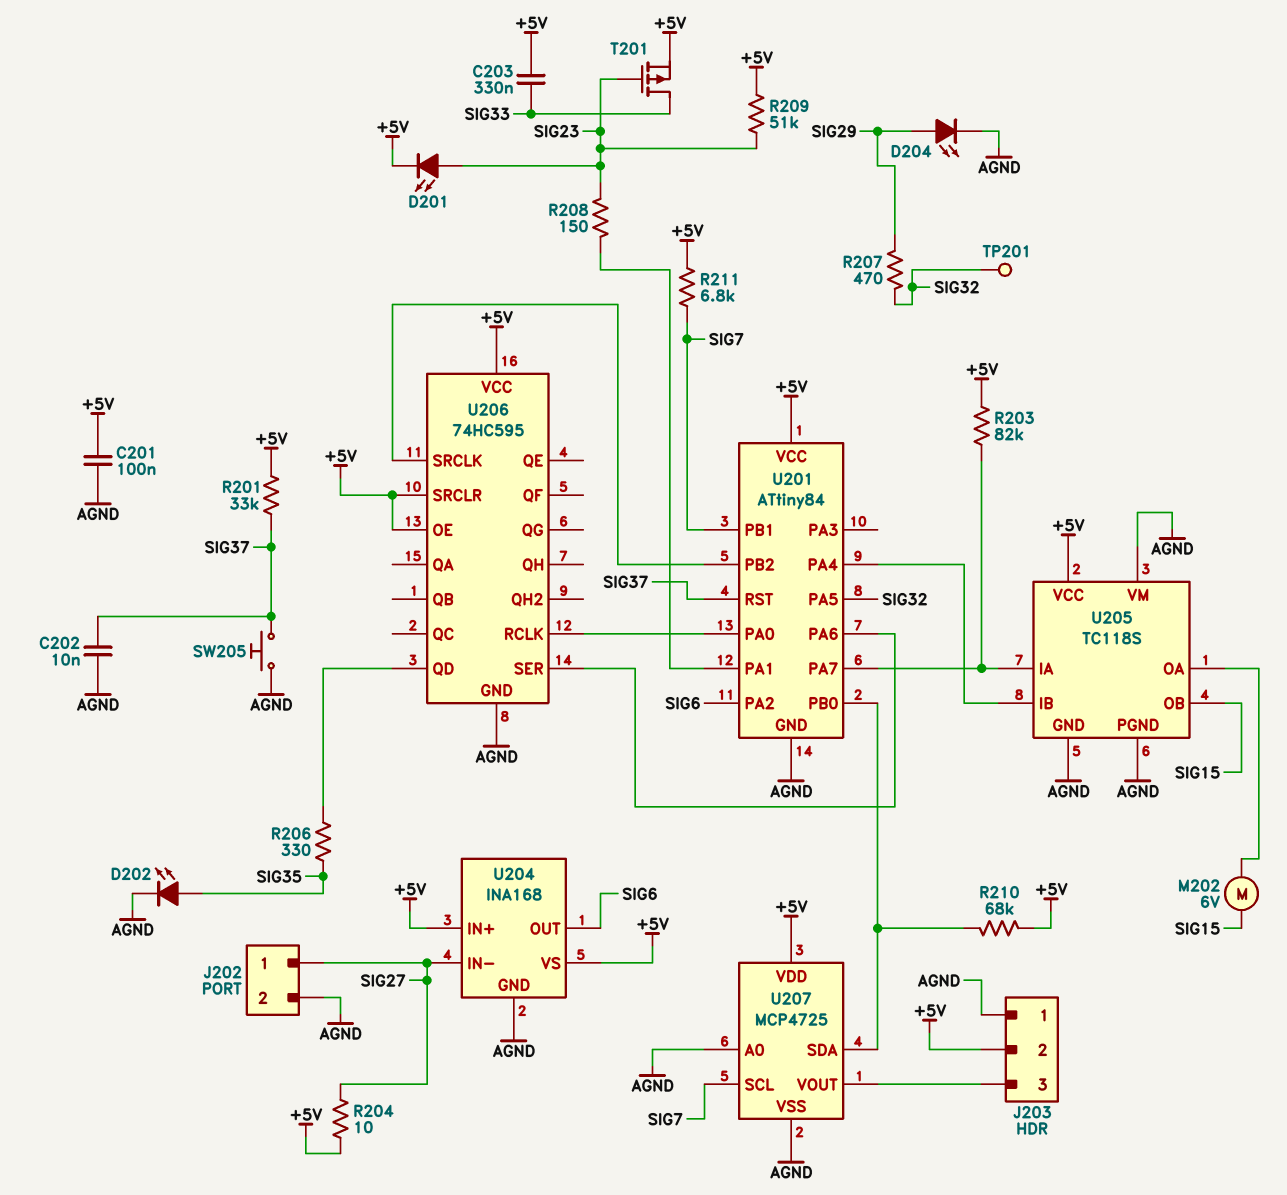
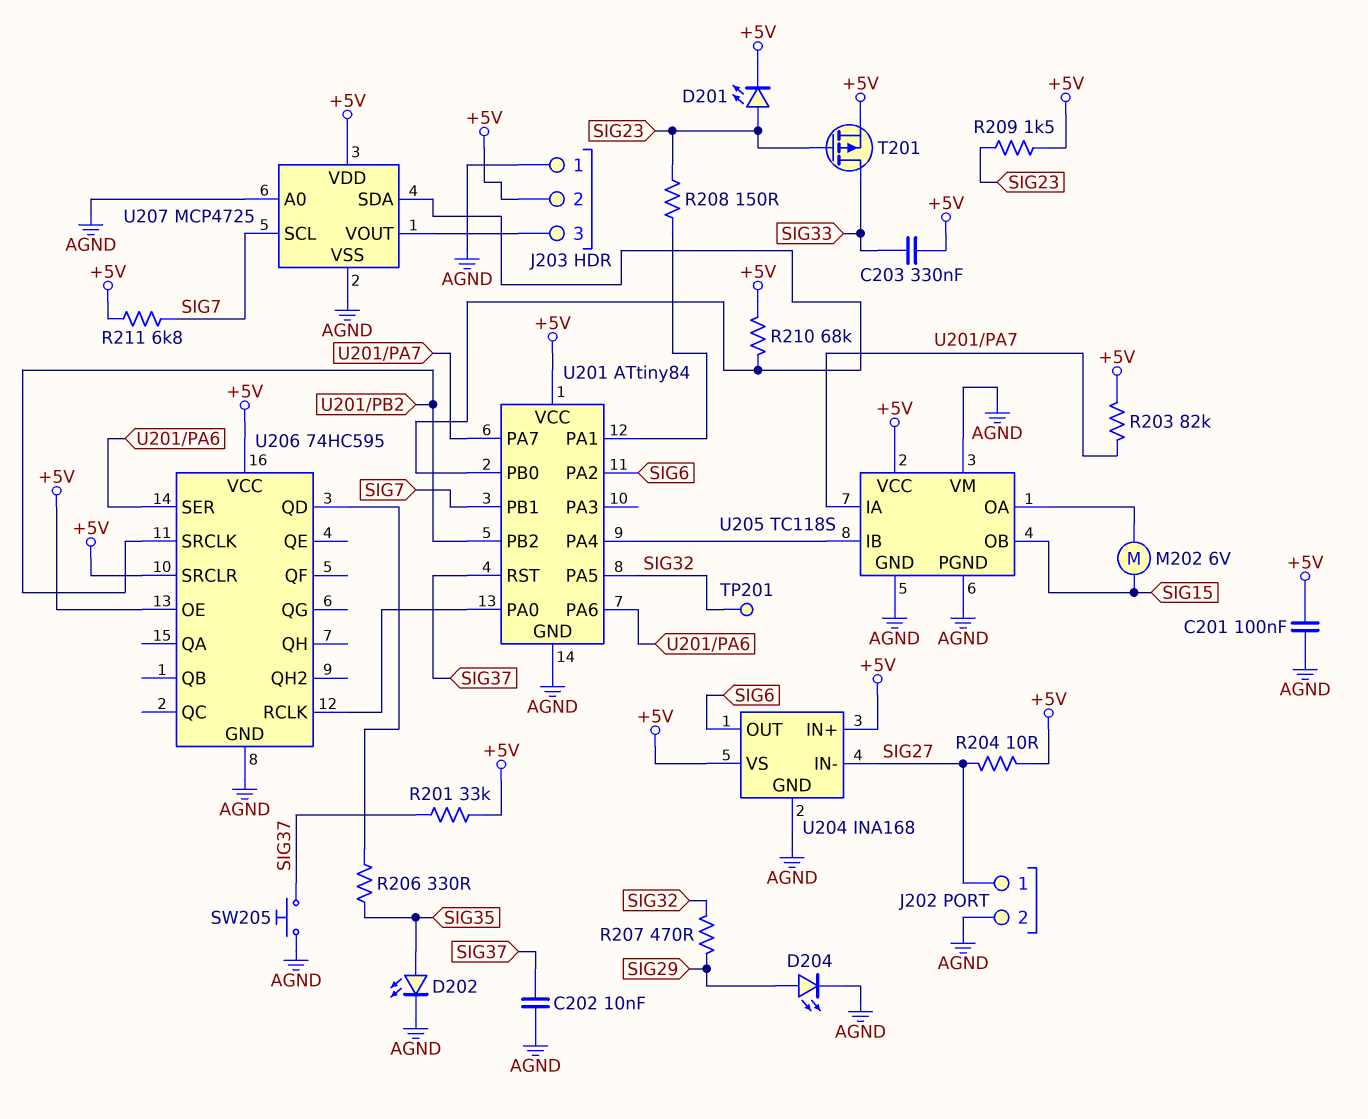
R209: 51k (+5V, SIG23) -> 1.5k (+5V, SIG23)

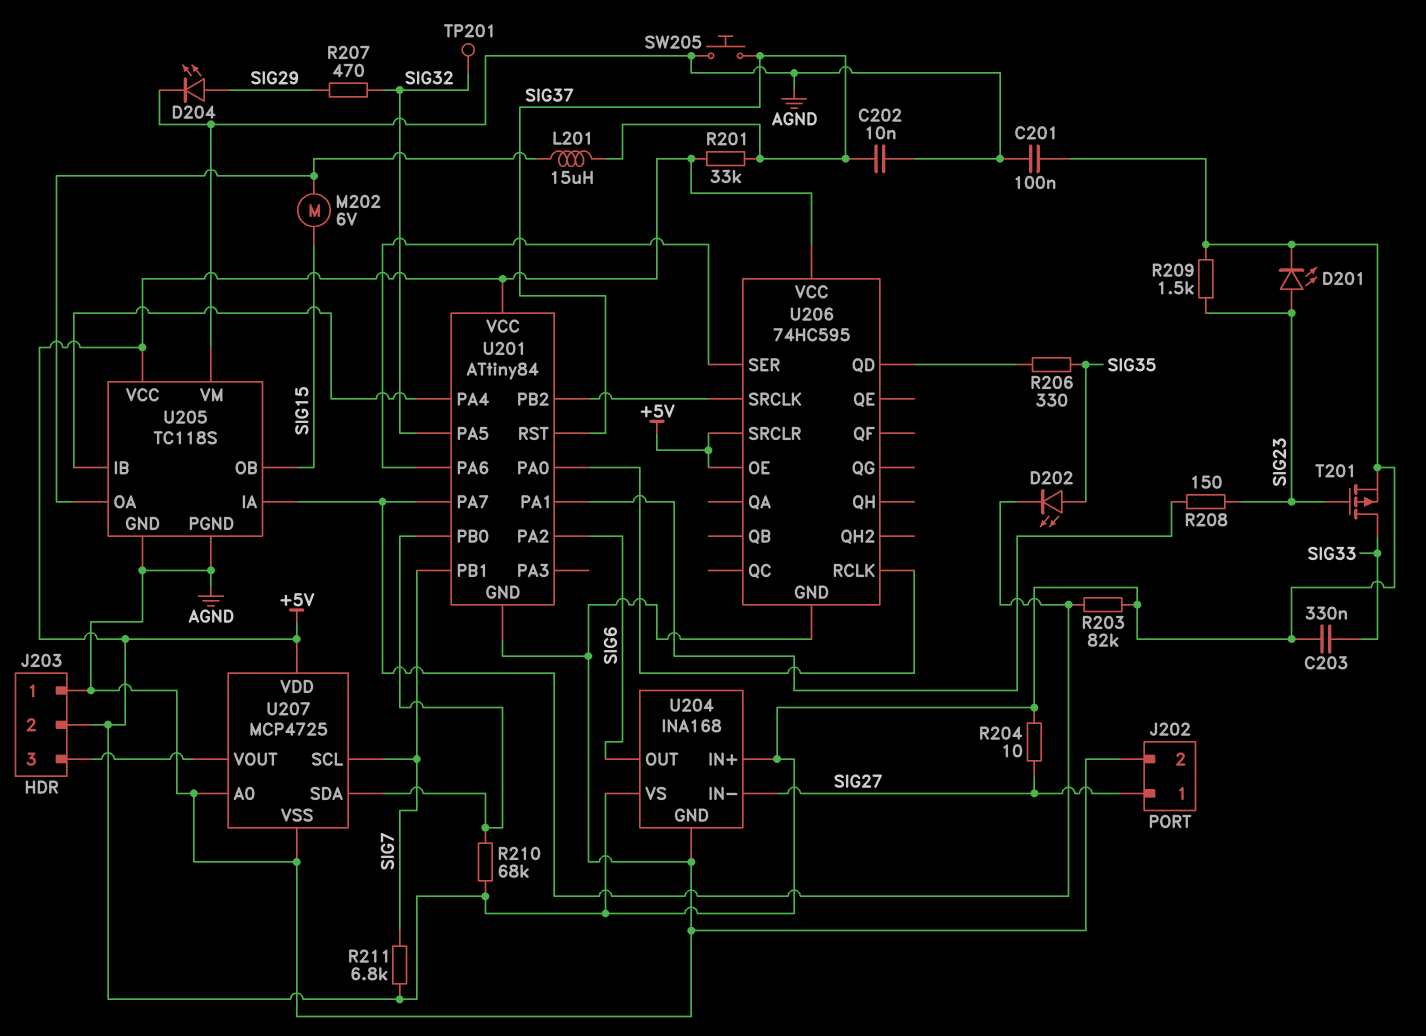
D202: LED (A SIG35, K AGND) -> LED (A SIG35, K U201/PA7)
L201: none -> 15uH (SIG37, U205/OA)

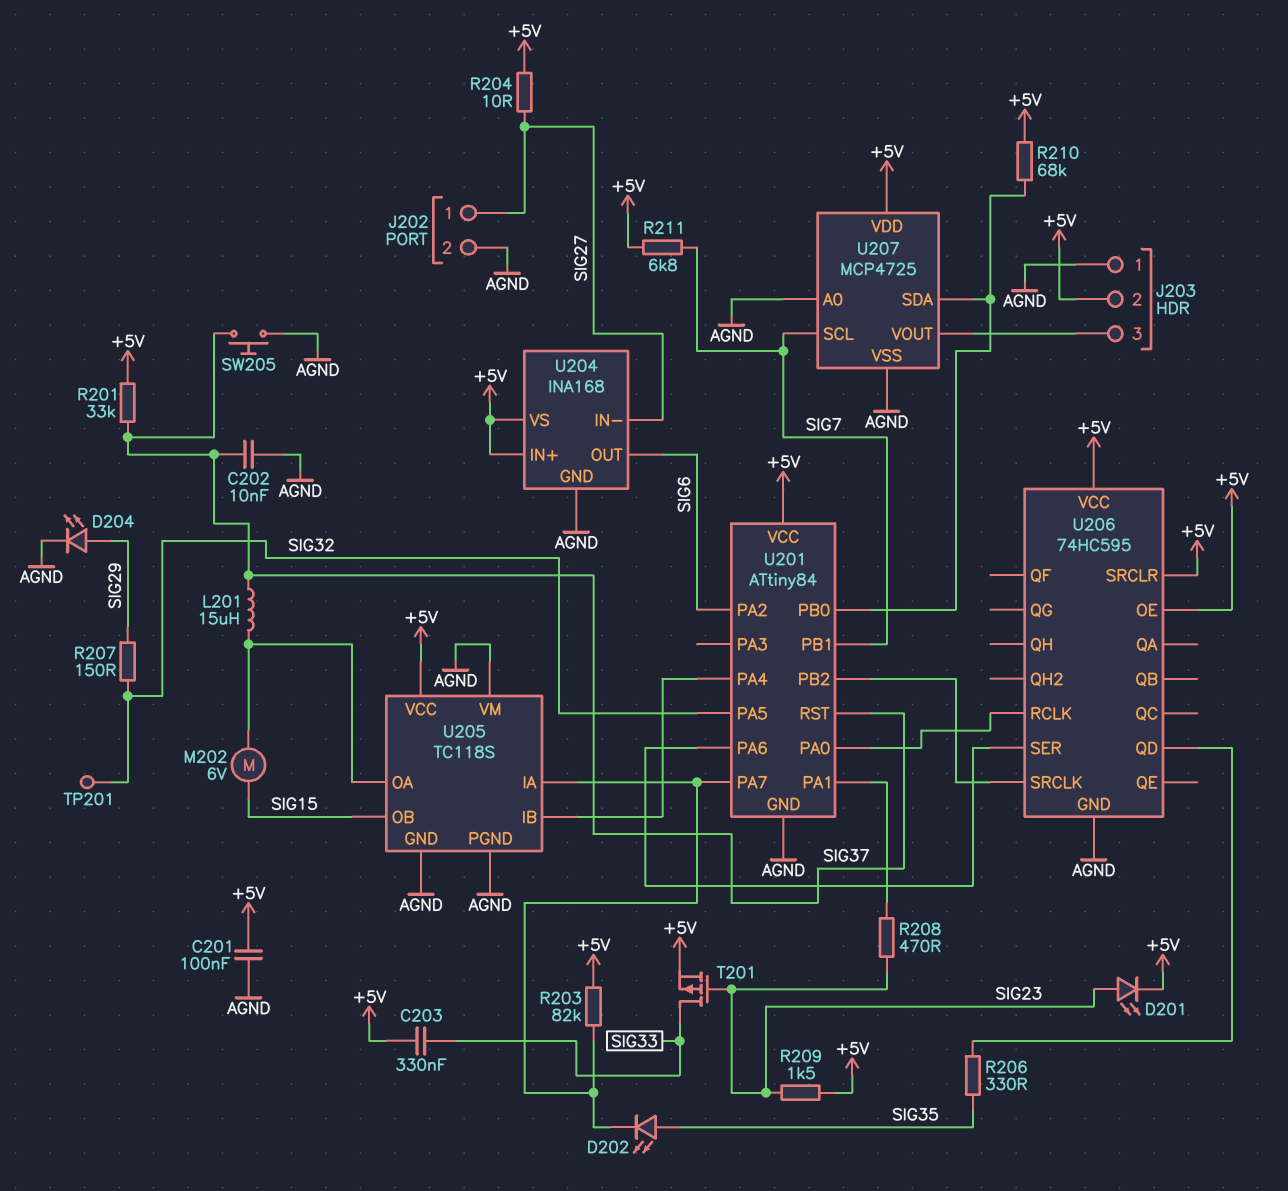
R207: 470 (SIG29, SIG32) -> 150 (SIG29, SIG32)
R208: 150 (SIG23, U201/PA1) -> 470 (SIG23, U201/PA1)

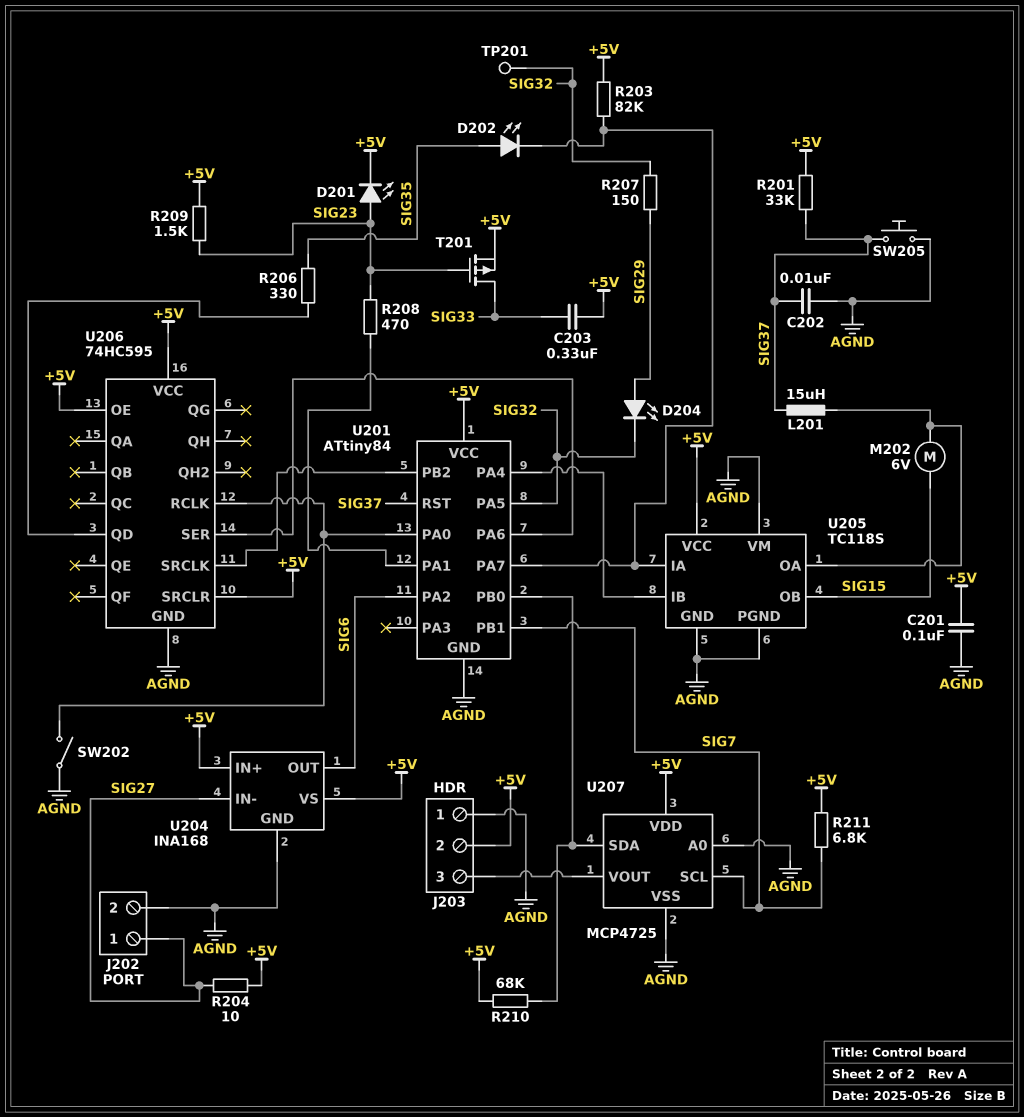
D204: LED (A SIG29, K AGND) -> LED (A SIG29, K SIG32)
SW202: none -> switch (AGND, U201/PA0)

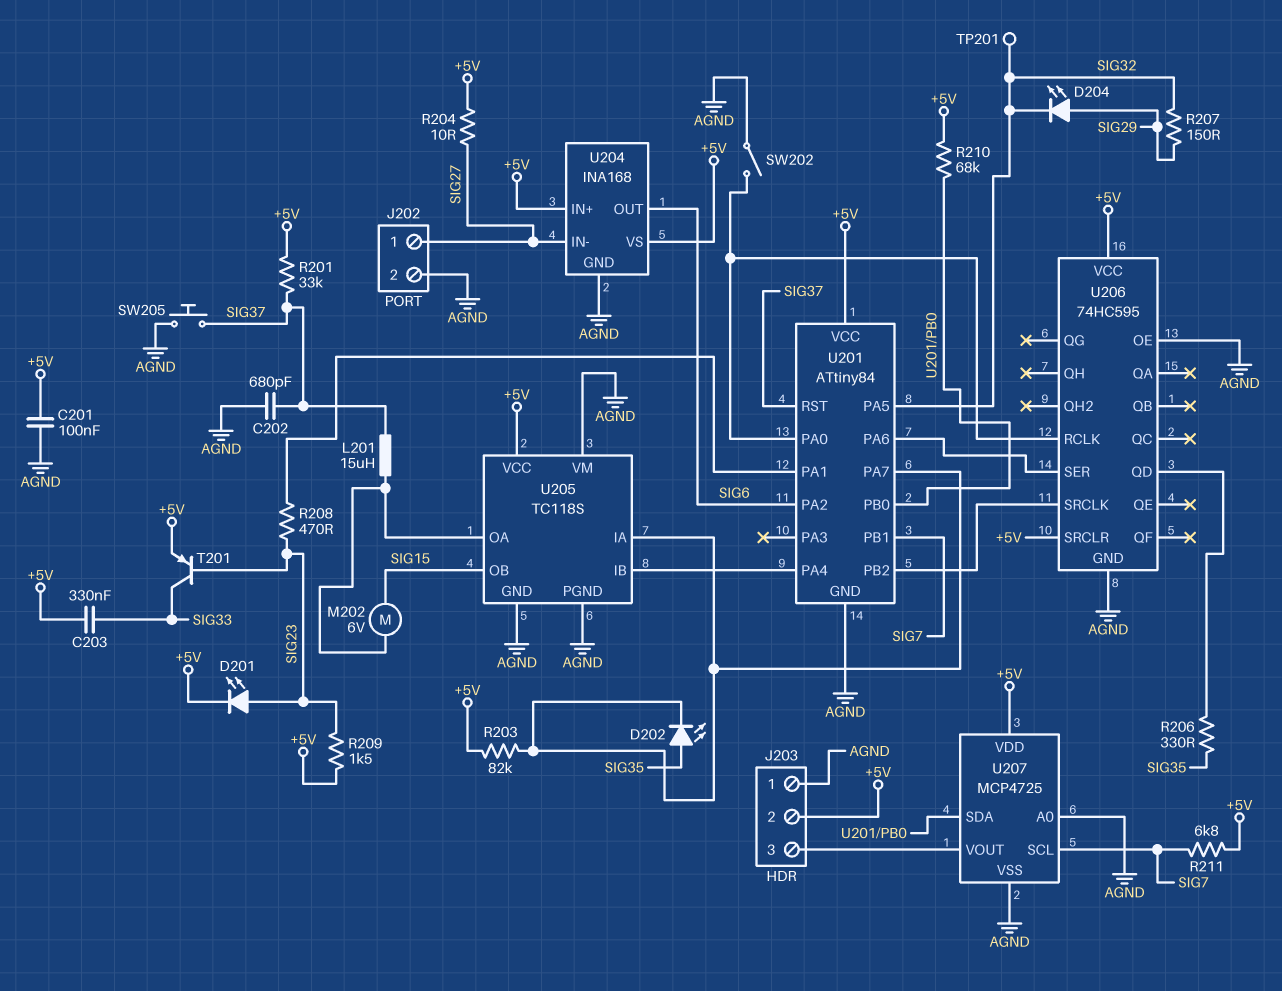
C202: 10nF (AGND, SIG37) -> 680pF (AGND, SIG37)
T201: PMOS (G SIG23, D SIG33, S +5V) -> PNP (B SIG23, C SIG33, E +5V)
U206 pin OE: +5V -> AGND

